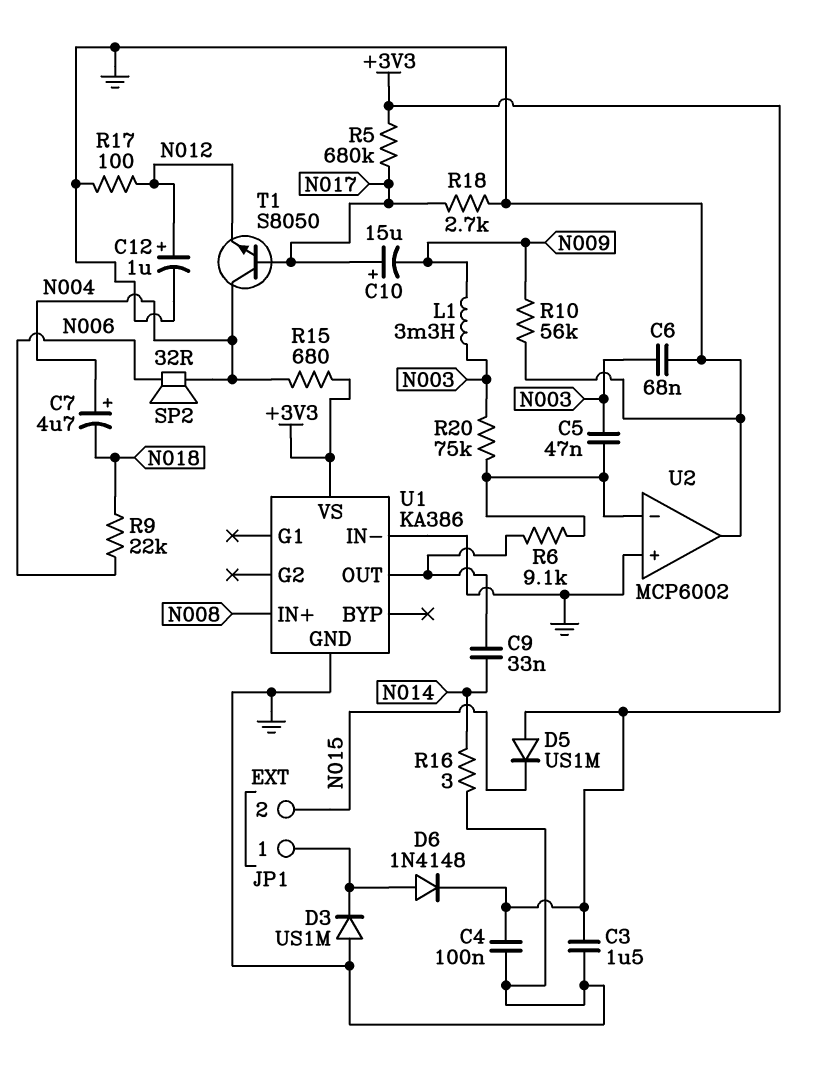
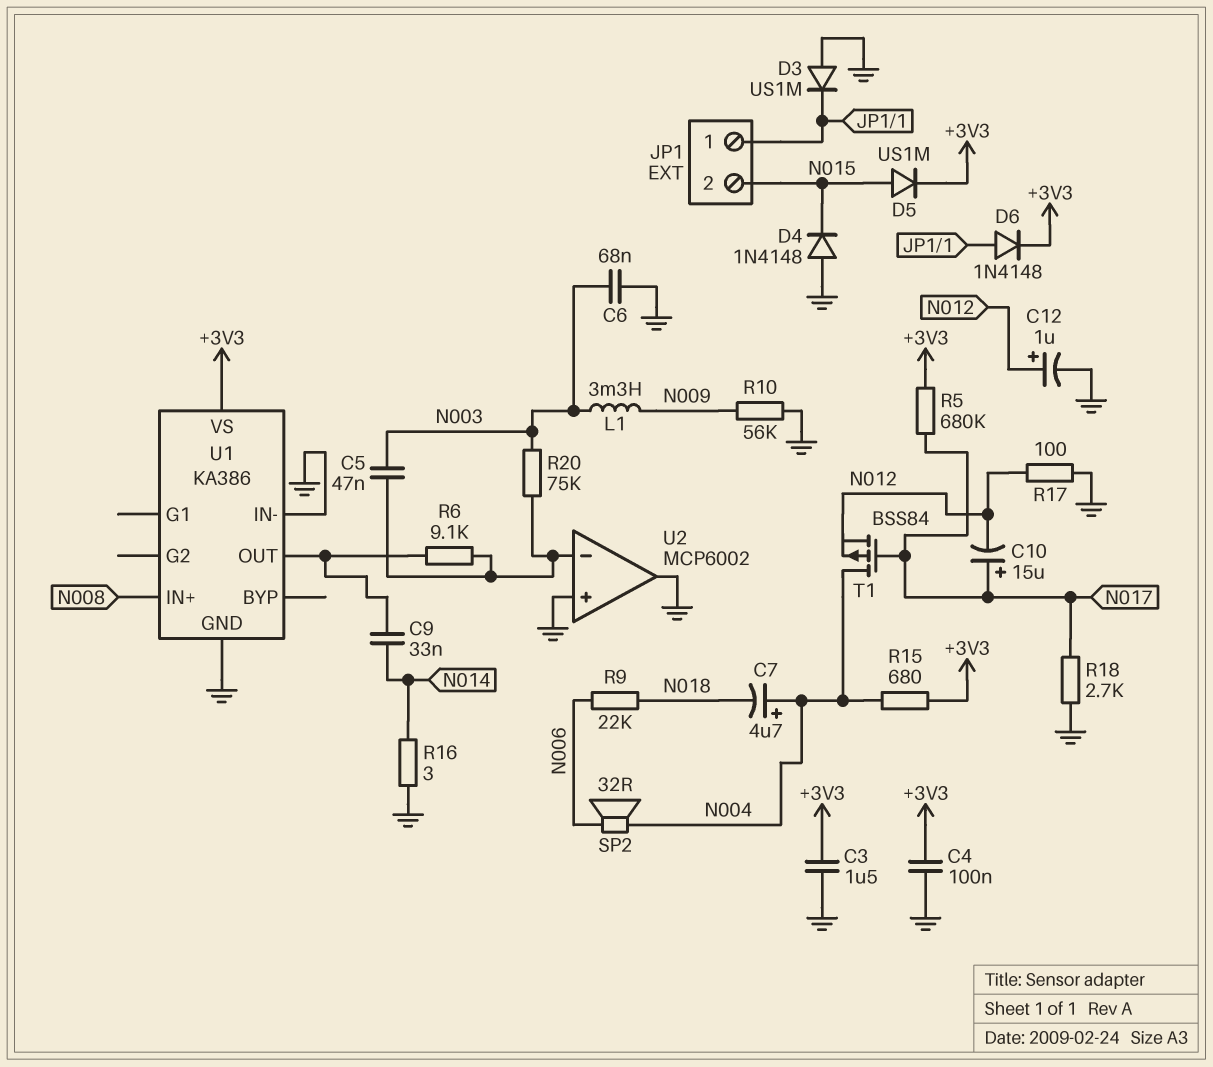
C10: 15uF (plus N017, minus N009) -> 15uF (plus N017, minus N012)
D4: none -> diode 1N4148 (A GND, K N015)
D5: diode US1M (A +3V3, K N015) -> diode US1M (A N015, K +3V3)
T1: NPN S8050 (B N017, C N004, E N012) -> PMOS BSS84 (G N017, D N004, S N012)

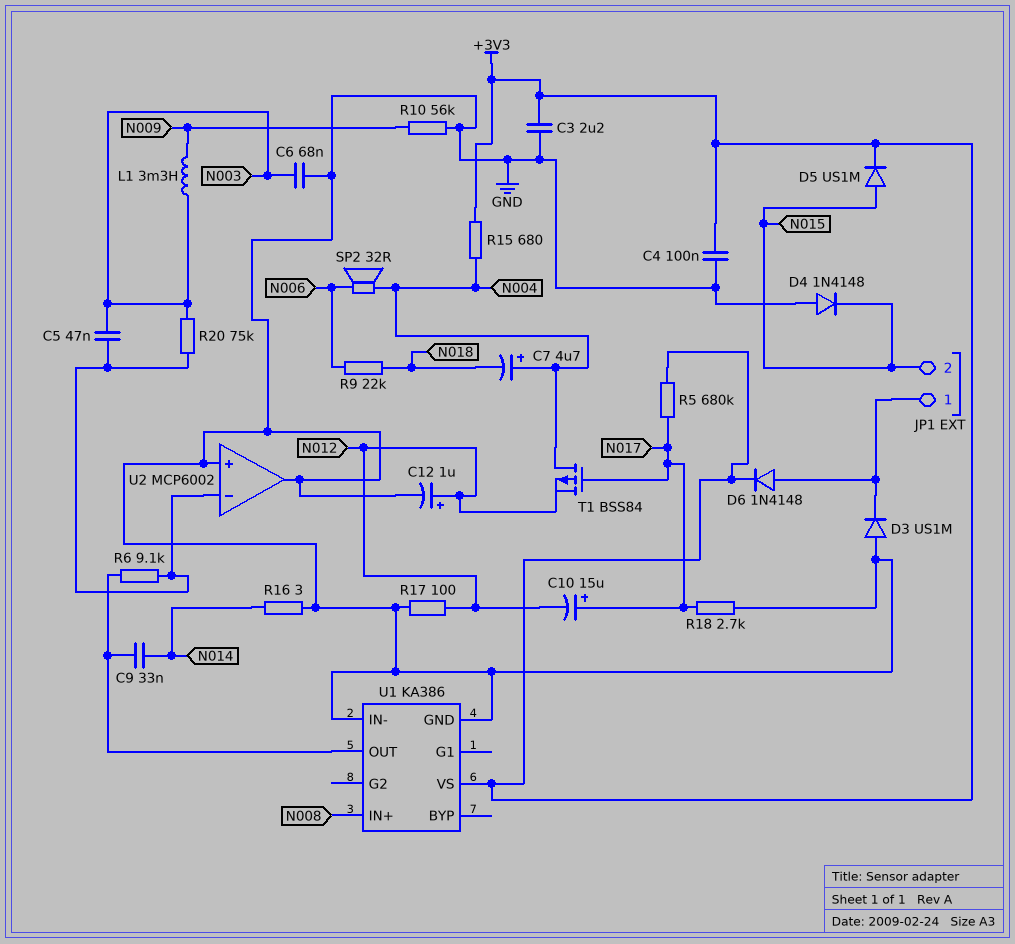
C3: 1.5uF (+3V3, GND) -> 2.2uF (+3V3, GND)

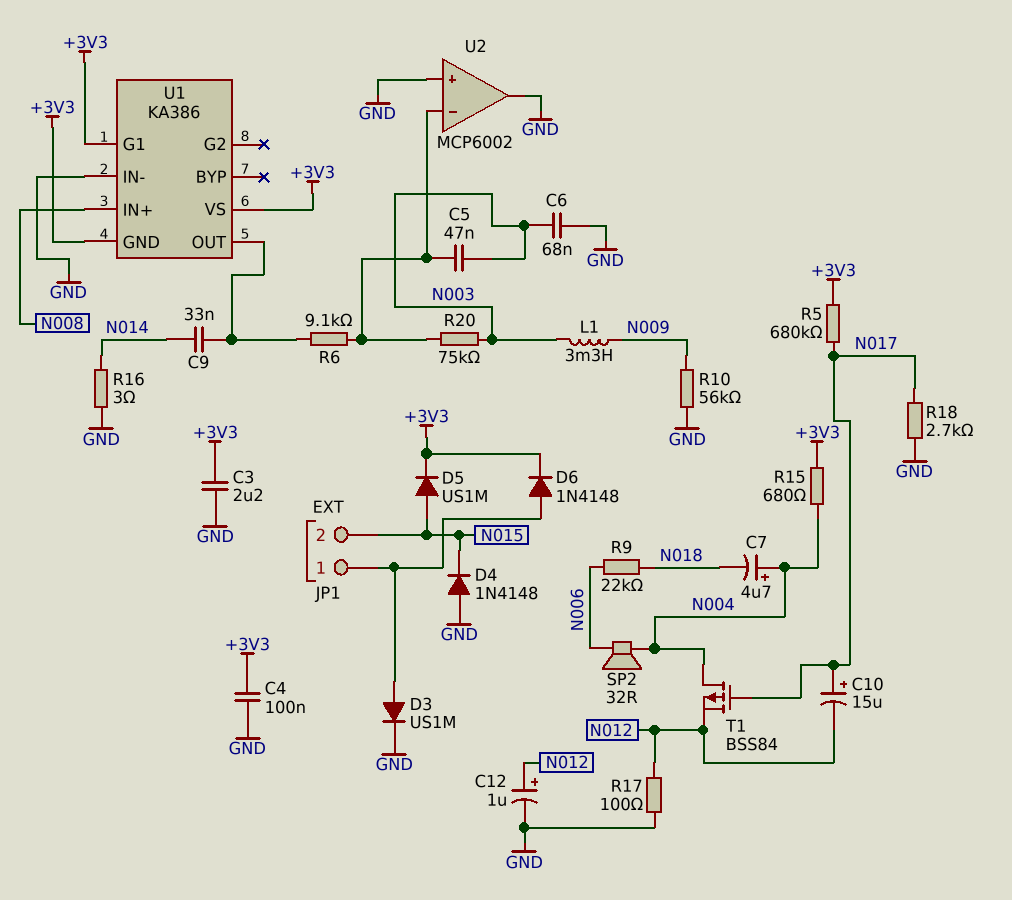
D3: diode US1M (A GND, K JP1/1) -> diode US1M (A JP1/1, K GND)
U1 pin G1: none -> +3V3
U1 pin GND: GND -> +3V3

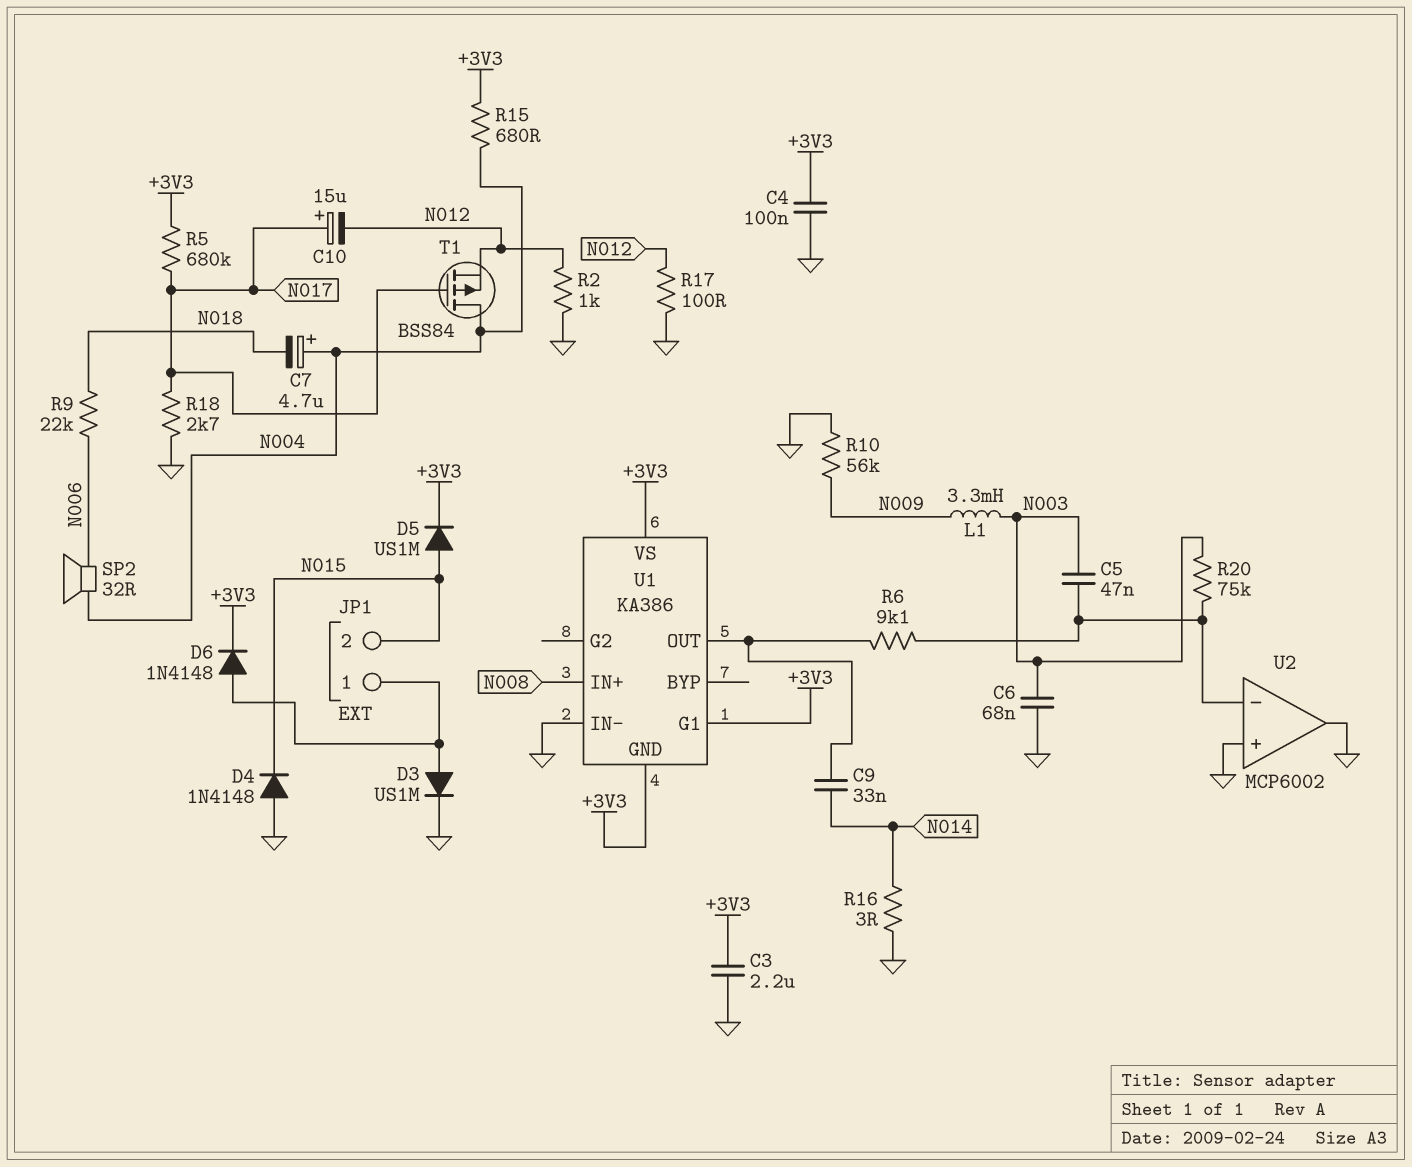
C12: 1uF (plus N012, minus GND) -> none
R2: none -> 1k (GND, N012)

